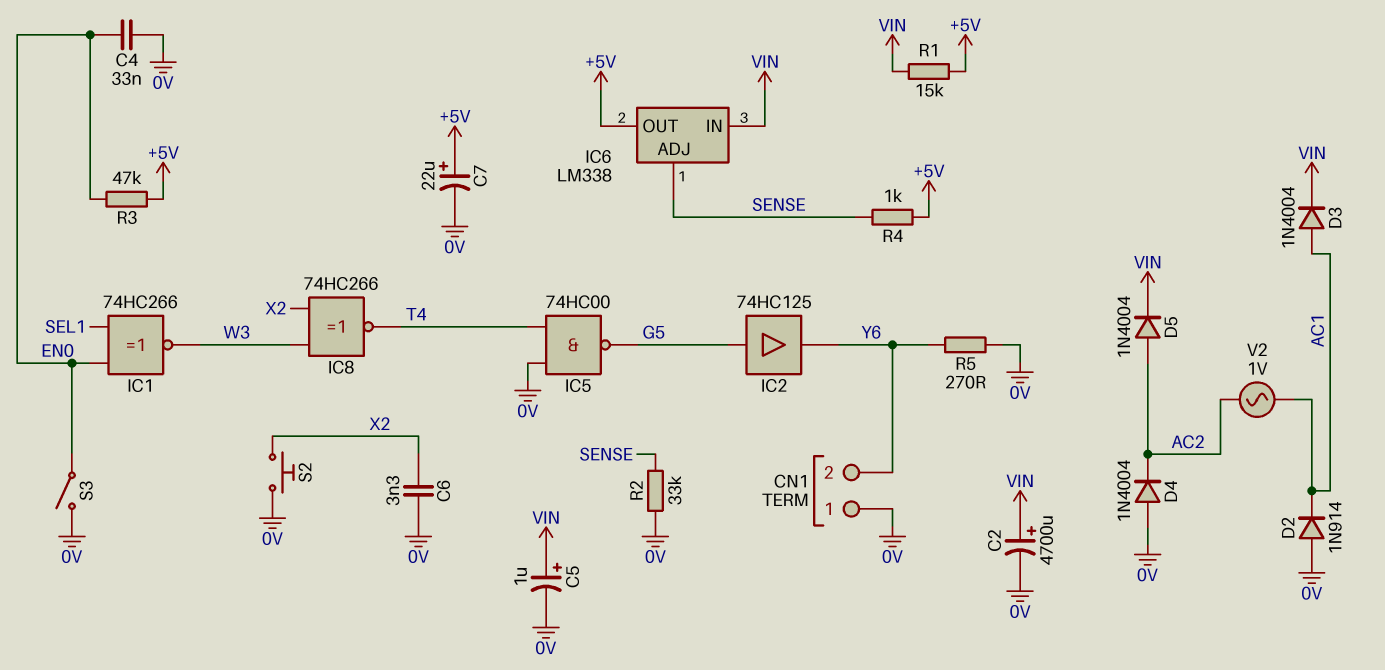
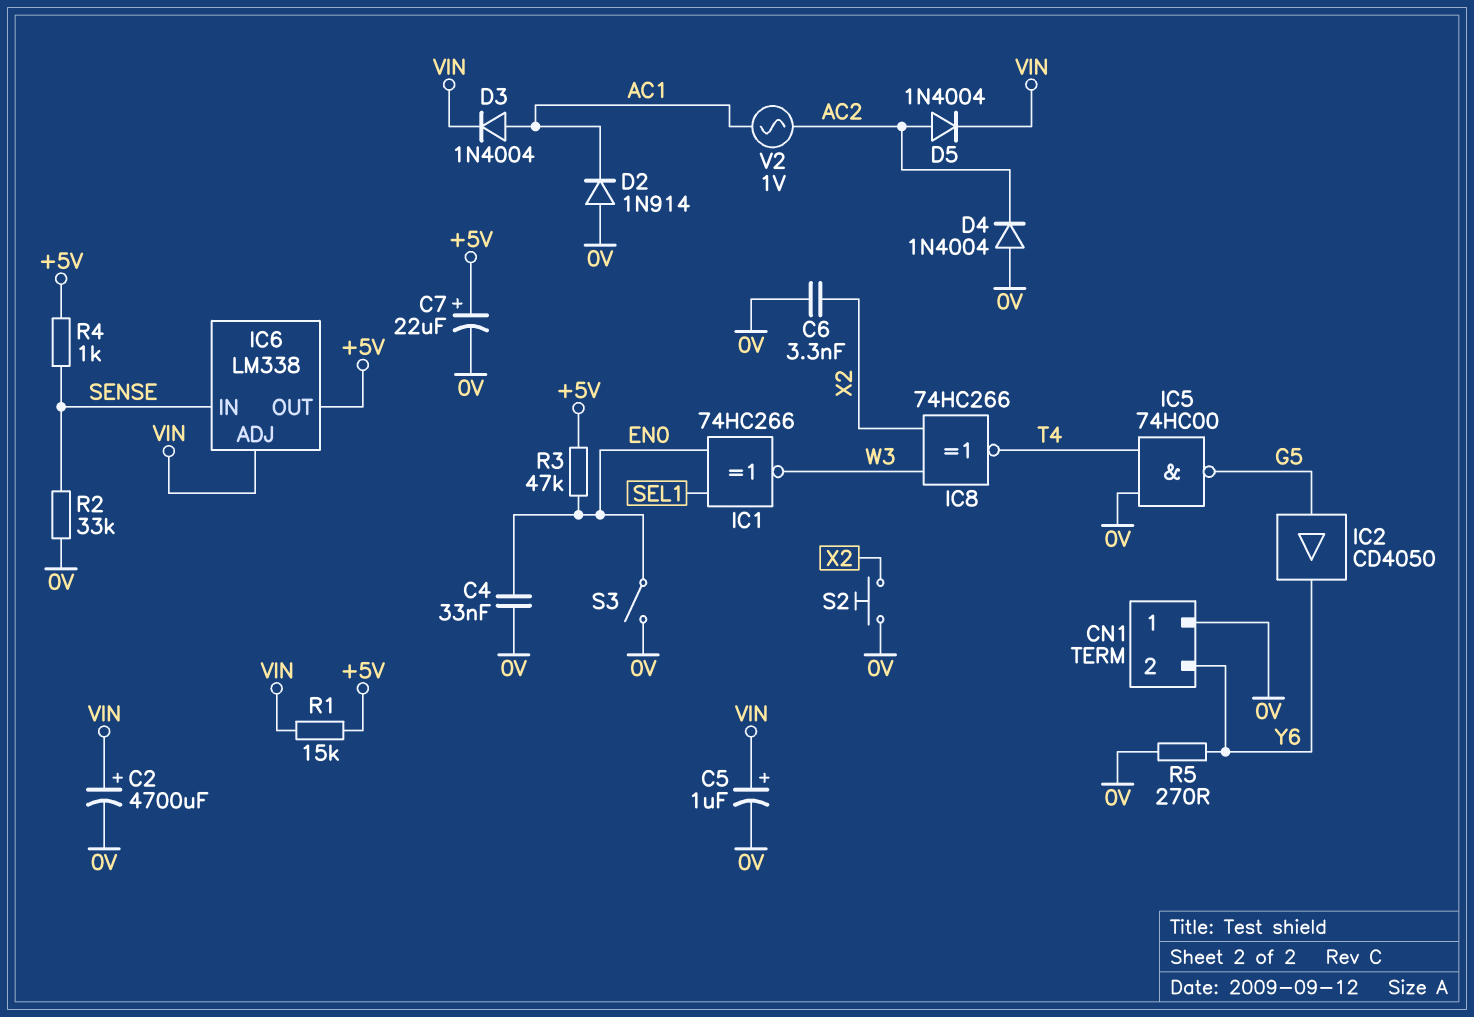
IC2: buffer 74HC125 (in G5, out Y6) -> buffer CD4050 (in G5, out Y6)
IC6 pin ADJ: SENSE -> VIN
IC6 pin IN: VIN -> SENSE

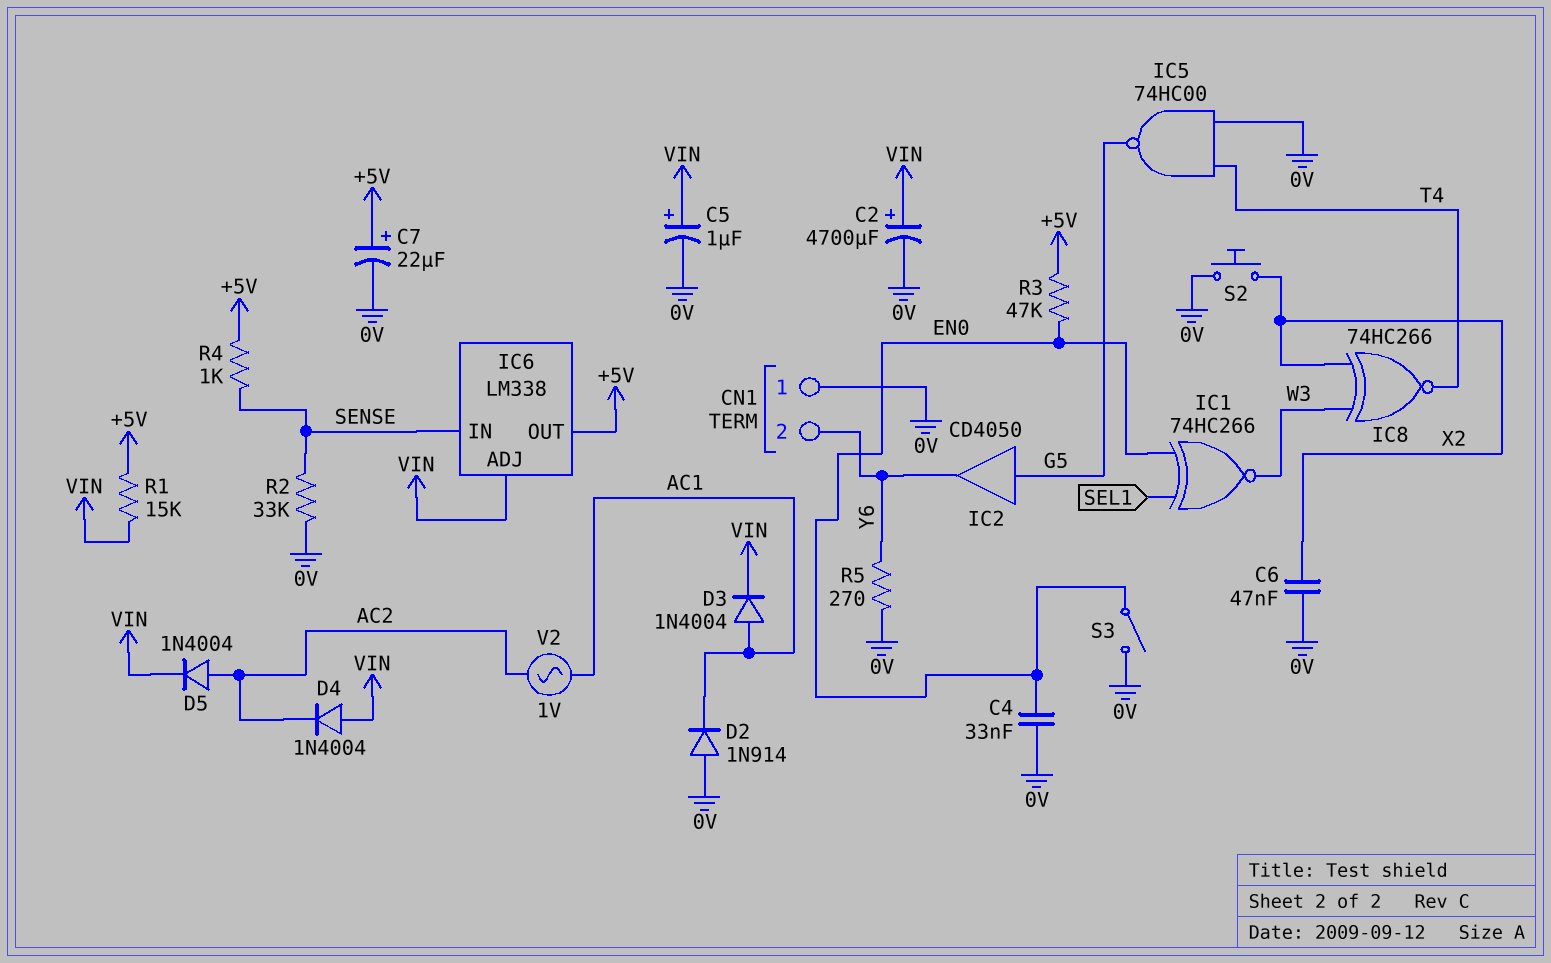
C6: 3.3nF (0V, X2) -> 47nF (0V, X2)
D4: diode 1N4004 (A 0V, K AC2) -> diode 1N4004 (A VIN, K AC2)

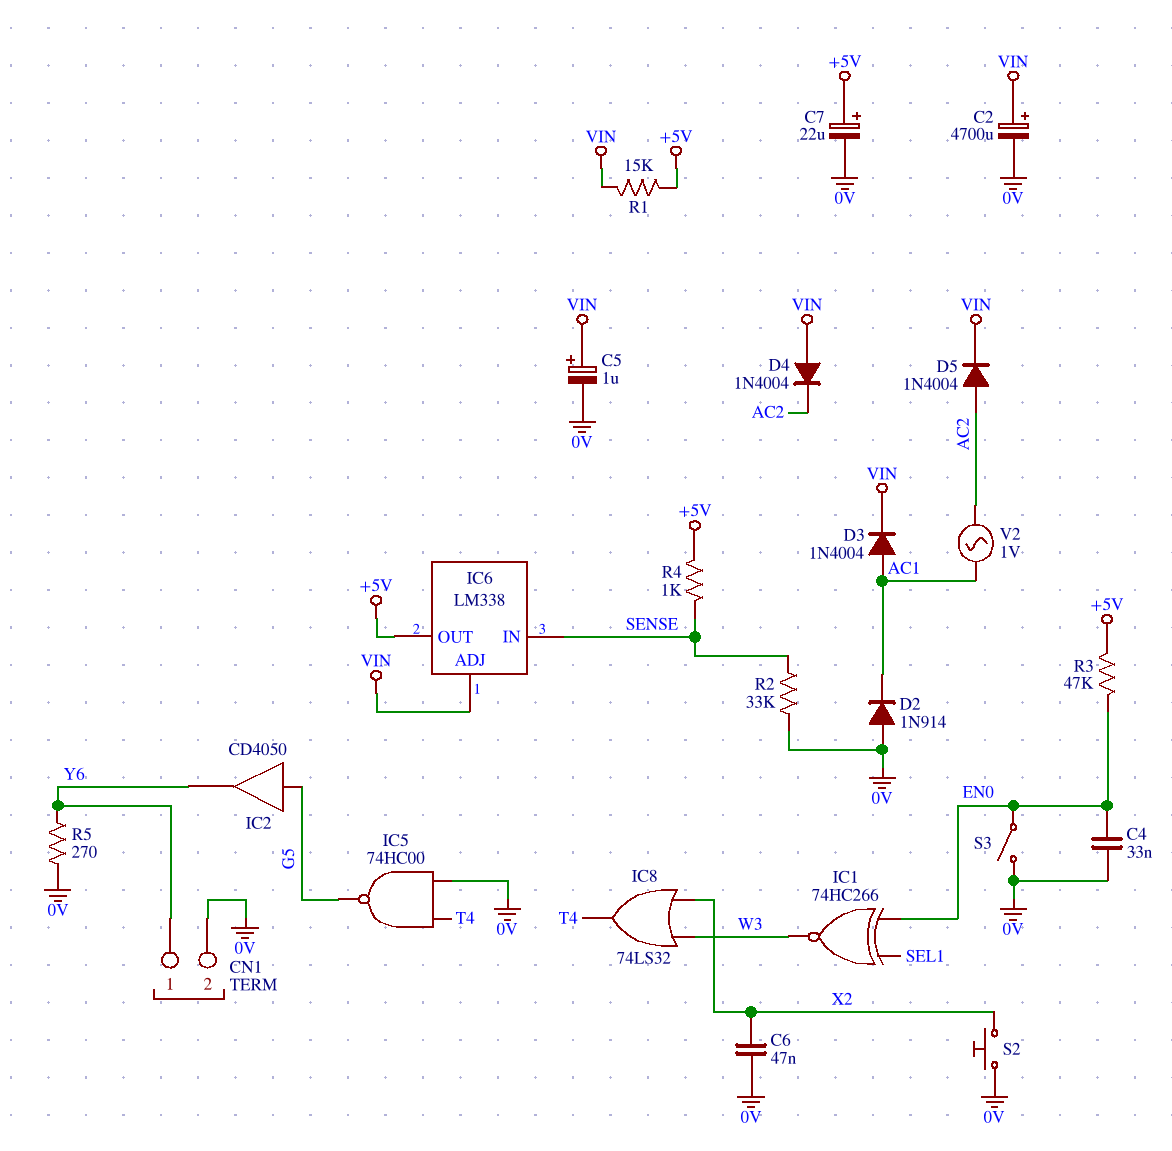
CN1 pin 1: 0V -> Y6
CN1 pin 2: Y6 -> 0V
IC8: XNOR 74HC266 (in W3, in X2, out T4) -> OR 74LS32 (in W3, in X2, out T4)

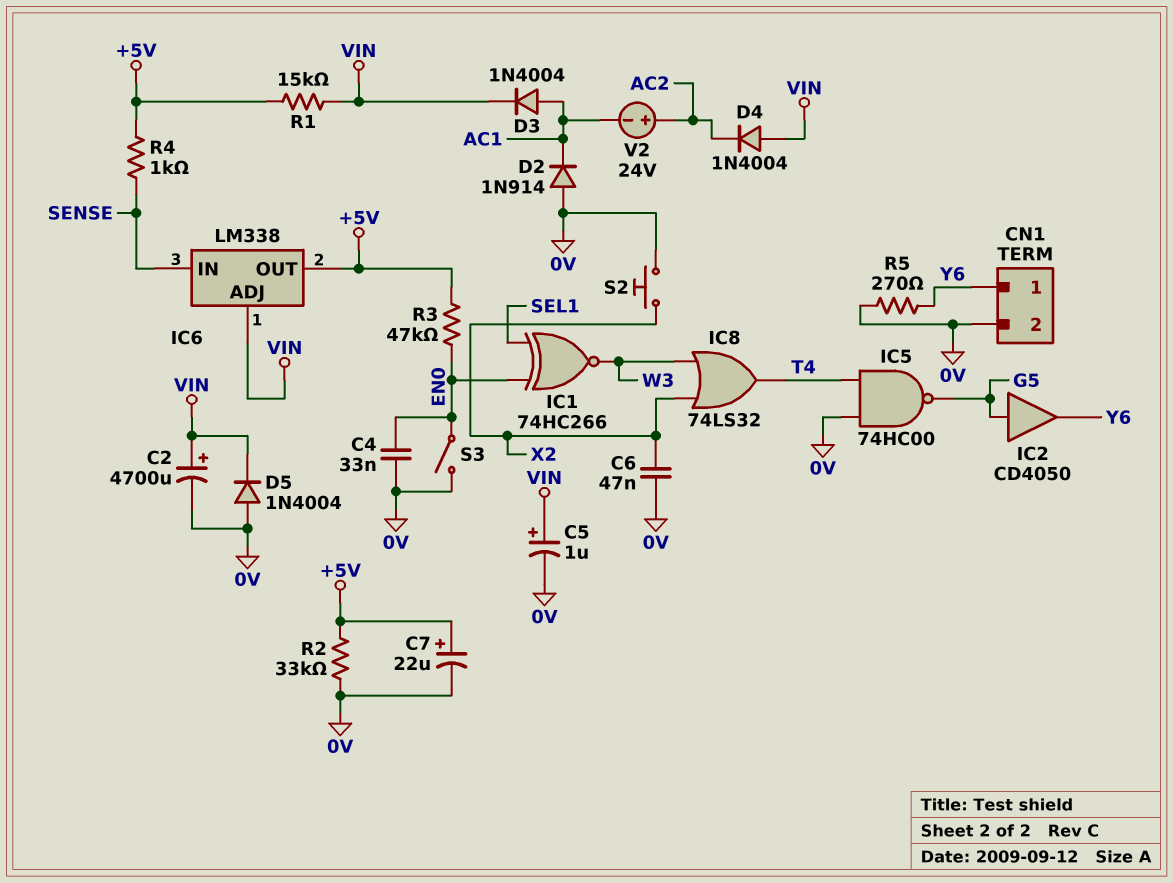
D5: diode 1N4004 (A AC2, K VIN) -> diode 1N4004 (A 0V, K VIN)
R2: 33k (0V, SENSE) -> 33k (+5V, 0V)
V2: AC 1V (AC1, AC2) -> 24V (plus AC2, minus AC1)

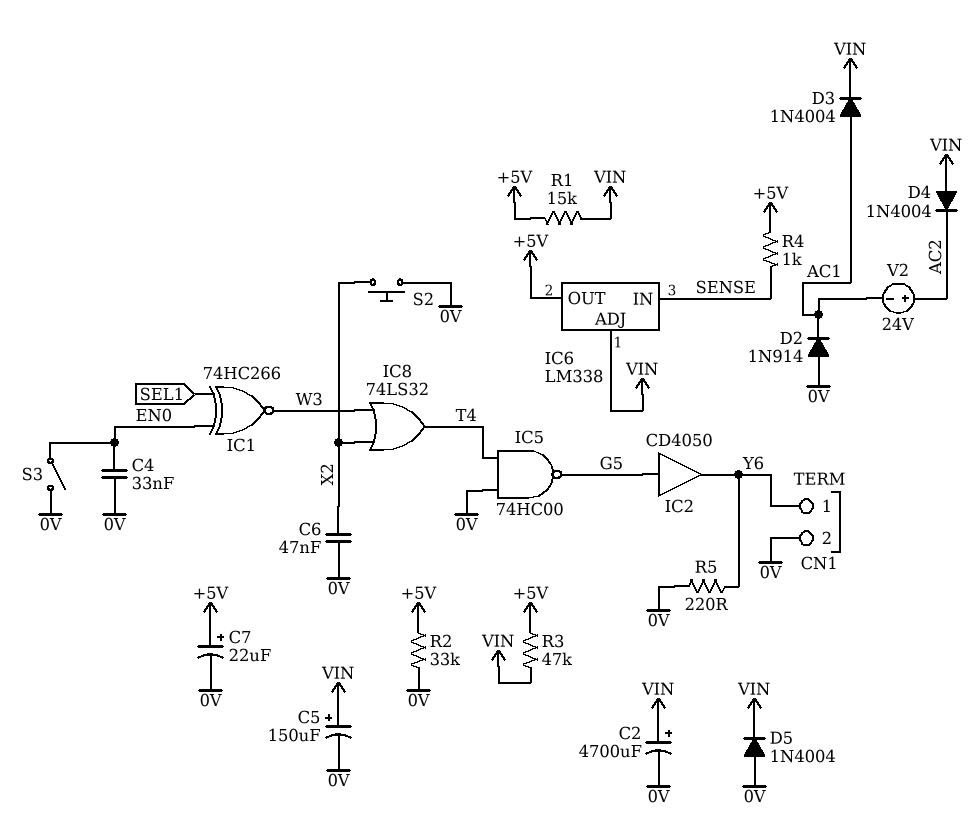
C5: 1uF (plus VIN, minus 0V) -> 150uF (plus VIN, minus 0V)
R3: 47k (+5V, EN0) -> 47k (+5V, VIN)
R5: 270 (0V, Y6) -> 220 (0V, Y6)

